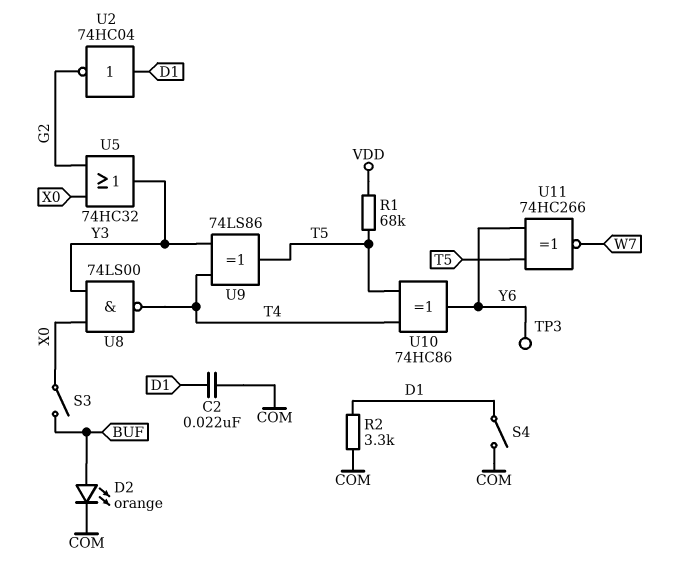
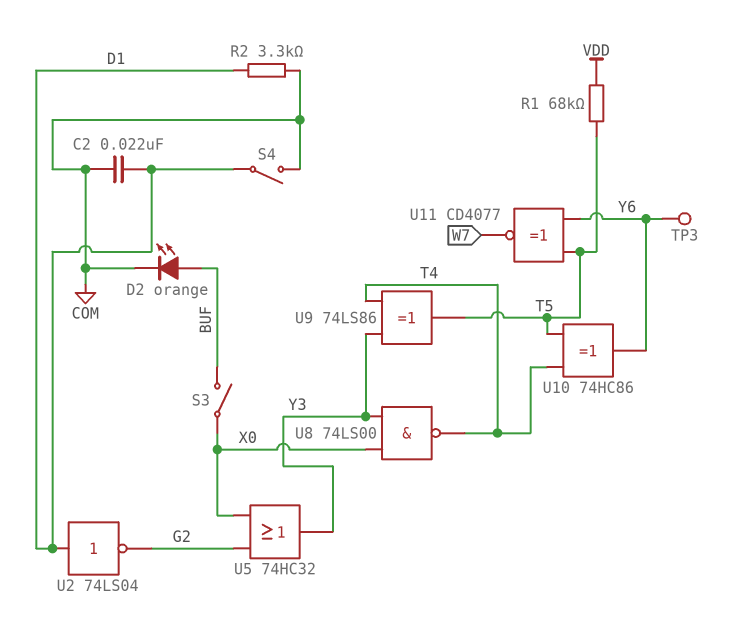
U2: NOT 74HC04 (in D1, out G2) -> NOT 74LS04 (in D1, out G2)
U11: XNOR 74HC266 (in T5, in Y6, out W7) -> XNOR CD4077 (in T5, in Y6, out W7)

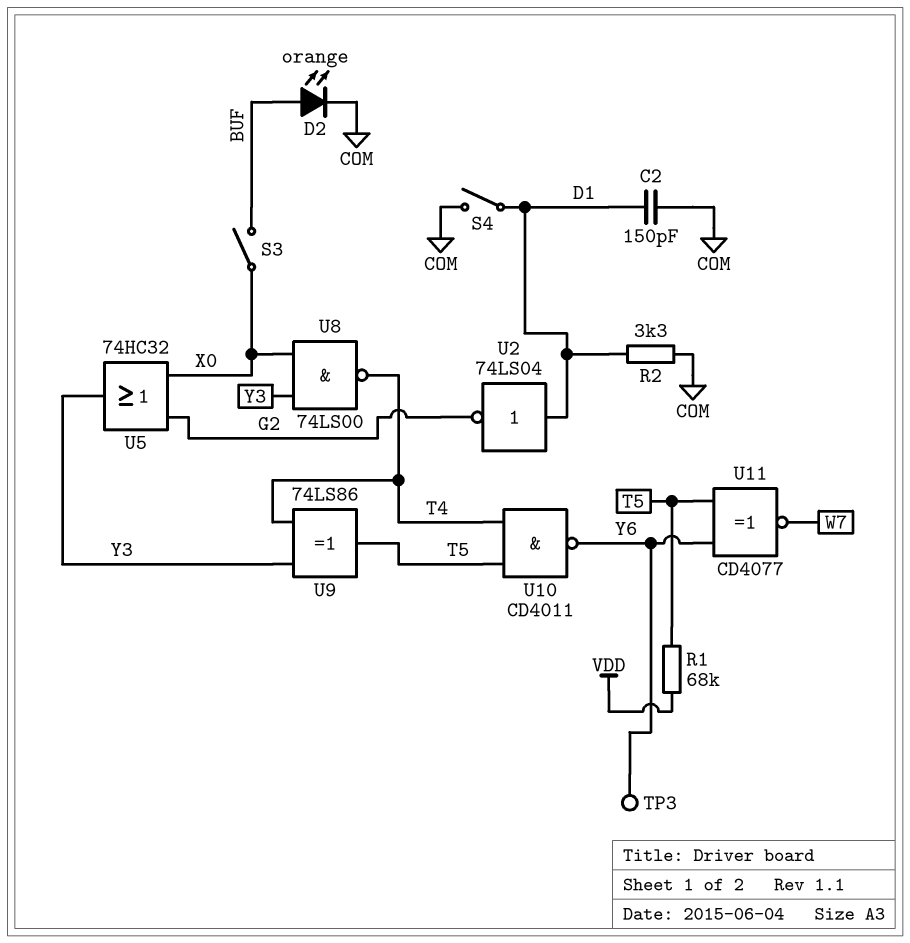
C2: 22nF (COM, D1) -> 150pF (COM, D1)
U10: XOR 74HC86 (in T4, in T5, out Y6) -> NAND CD4011 (in T4, in T5, out Y6)

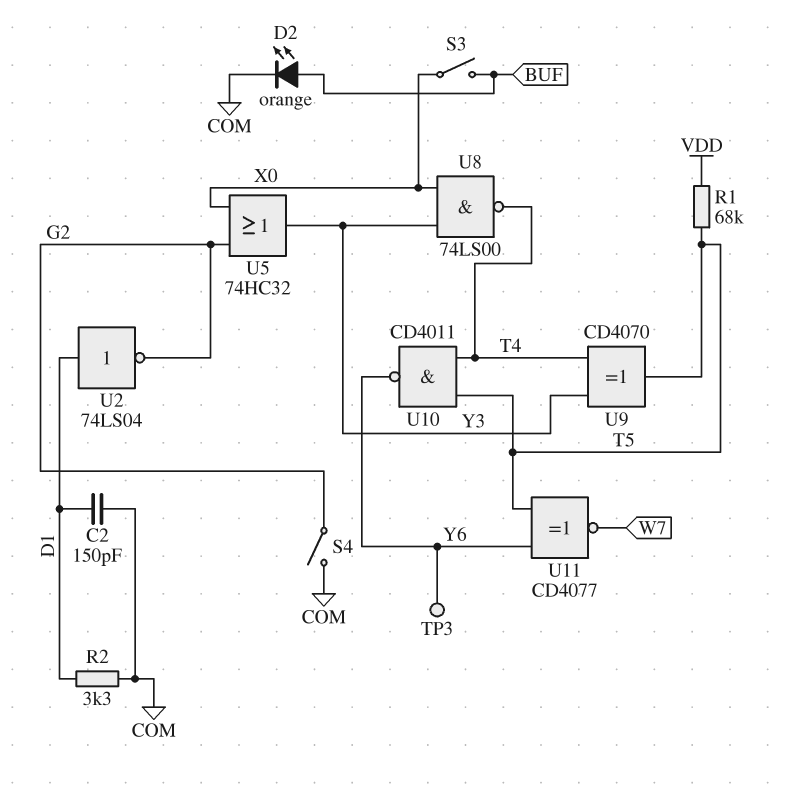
S4: switch (COM, D1) -> switch (COM, G2)
U9: XOR 74LS86 (in T4, in Y3, out T5) -> XOR CD4070 (in T4, in Y3, out T5)

